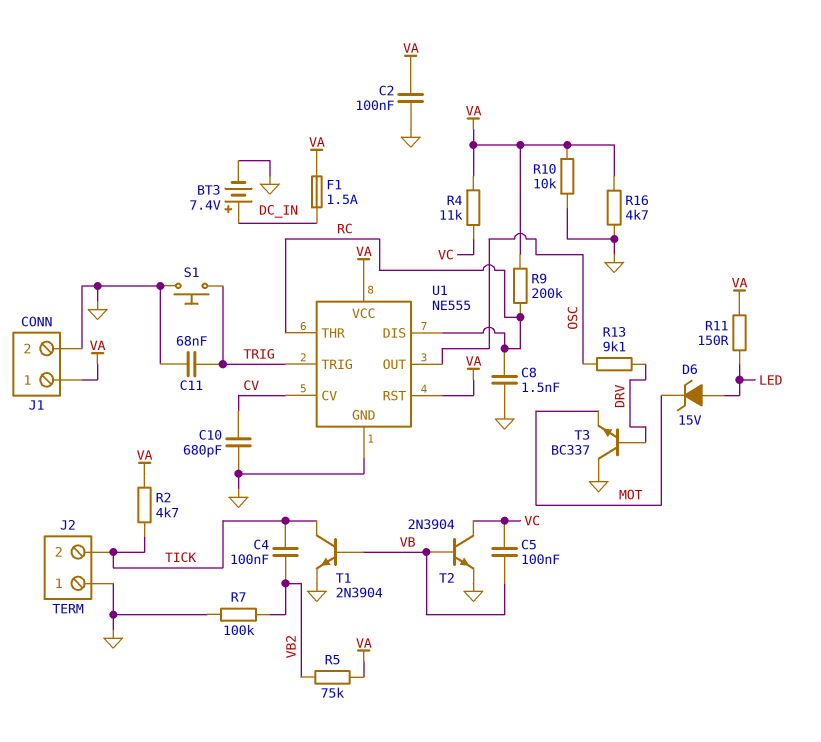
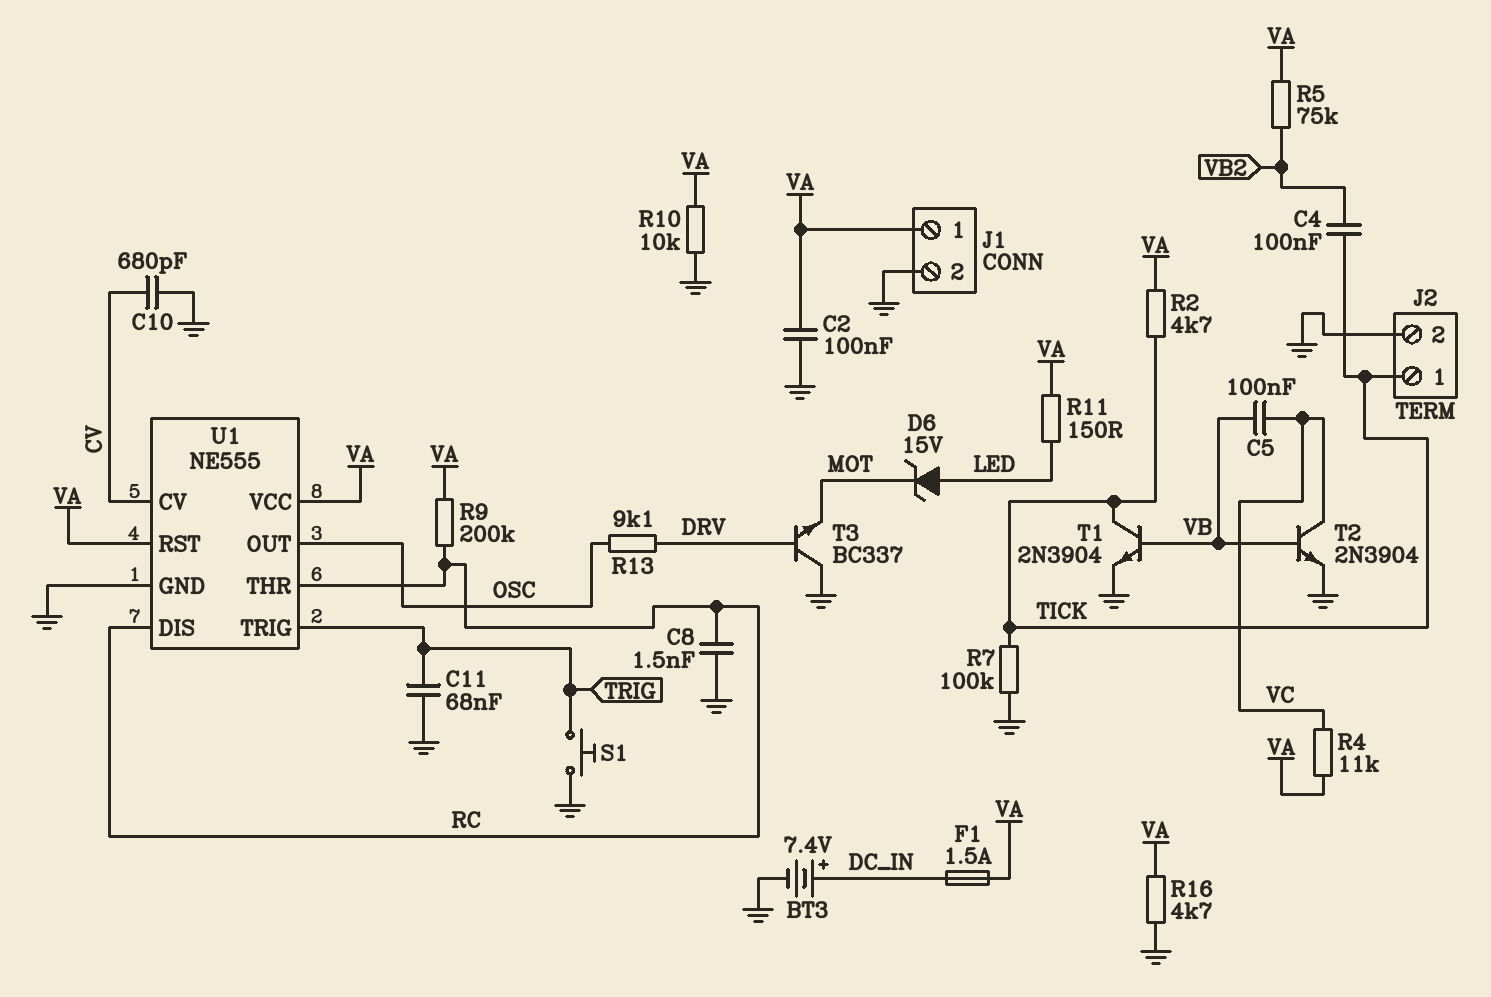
J2 pin 1: GND -> TICK
J2 pin 2: TICK -> GND
R7: 100k (GND, VB2) -> 100k (GND, TICK)

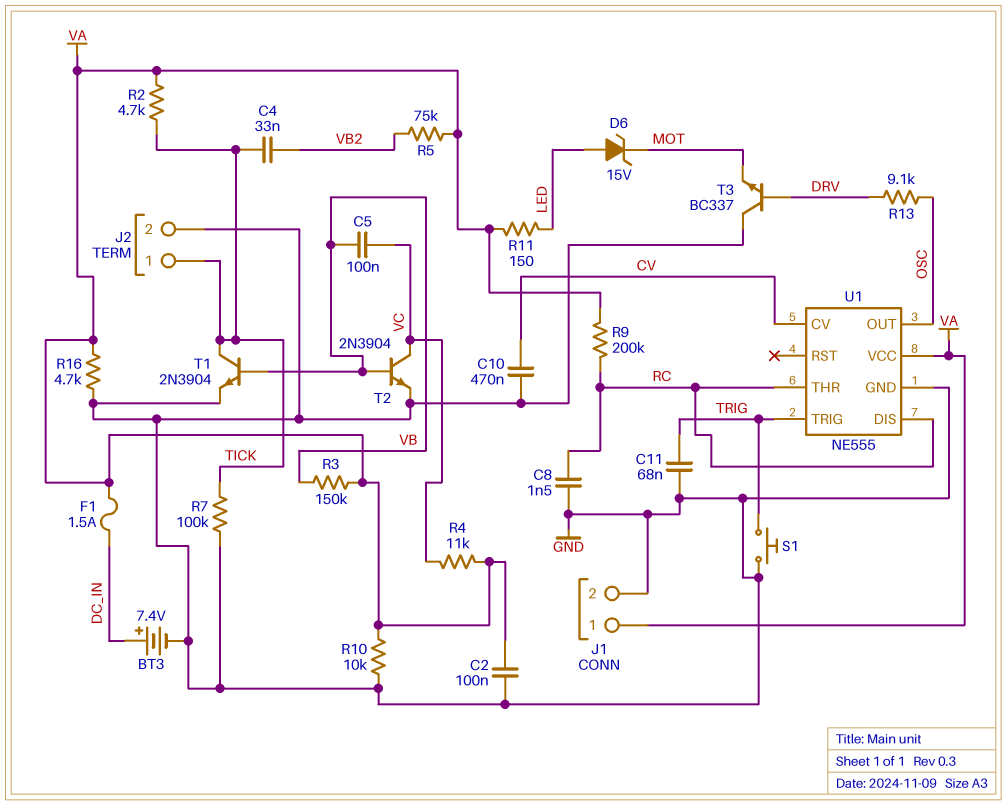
C4: 100nF (TICK, VB2) -> 33nF (TICK, VB2)
C10: 680pF (CV, GND) -> 470nF (CV, GND)
R3: none -> 150k (VA, VB)
U1 pin RST: VA -> none

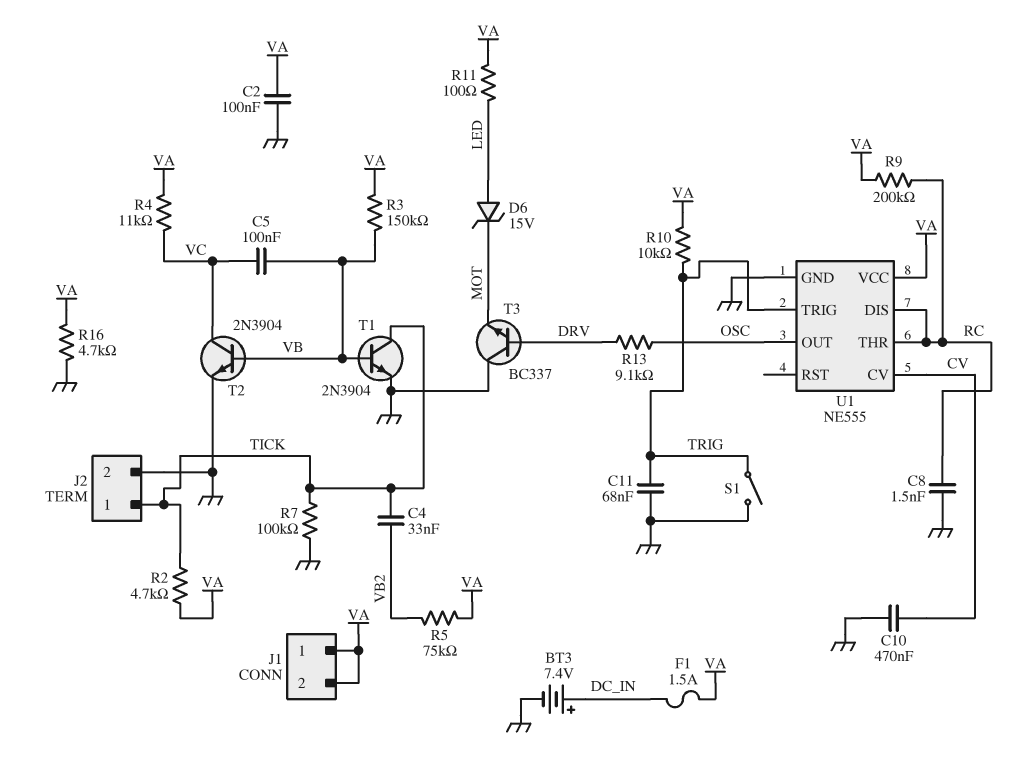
J1 pin 2: GND -> VA
R10: 10k (GND, VA) -> 10k (TRIG, VA)
R11: 150 (LED, VA) -> 100 (LED, VA)
S1: button (GND, TRIG) -> switch (GND, TRIG)

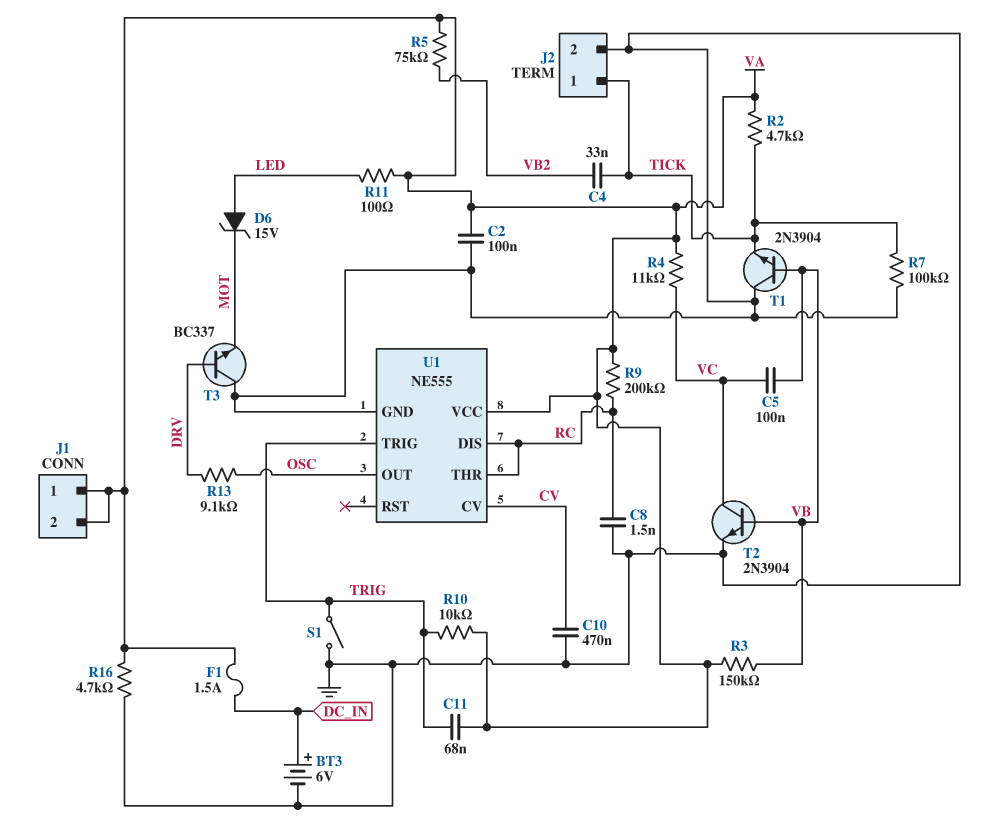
BT3: 7.4V (plus DC_IN, minus GND) -> 6V (plus DC_IN, minus GND)
C11: 68nF (GND, TRIG) -> 68nF (TRIG, VA)
T1: NPN 2N3904 (B VB, C TICK, E GND) -> NPN 2N3904 (B VB, C GND, E TICK)

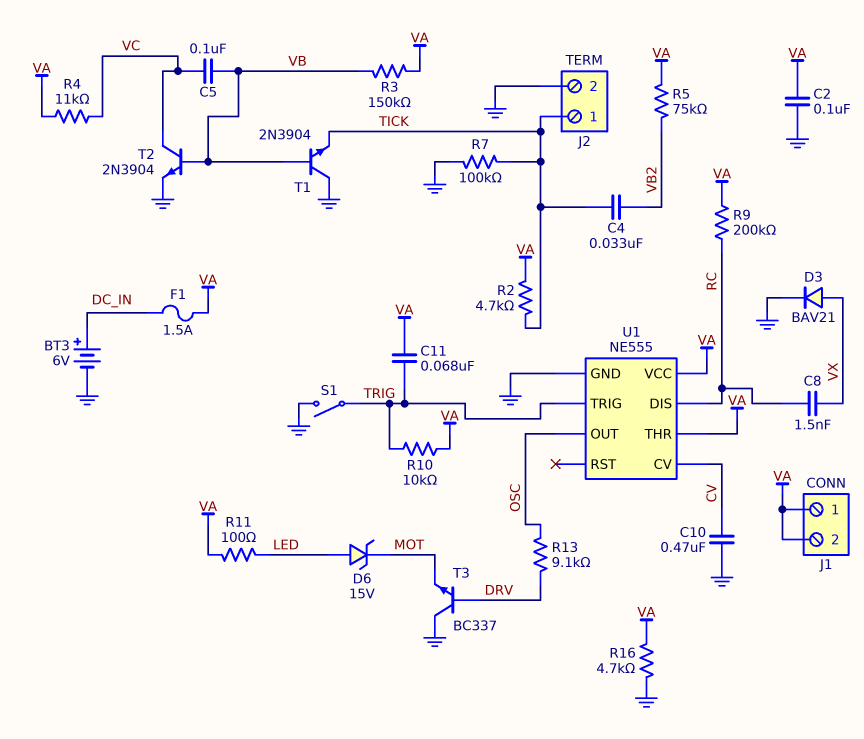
C8: 1.5nF (GND, RC) -> 1.5nF (RC, VX)
D3: none -> diode BAV21 (A VX, K GND)
U1 pin THR: RC -> VA

